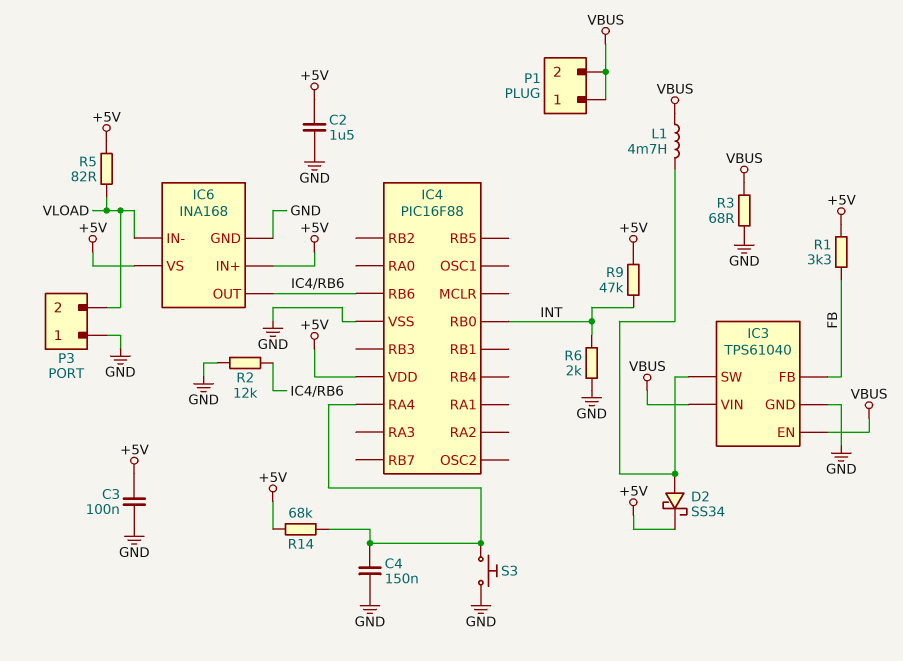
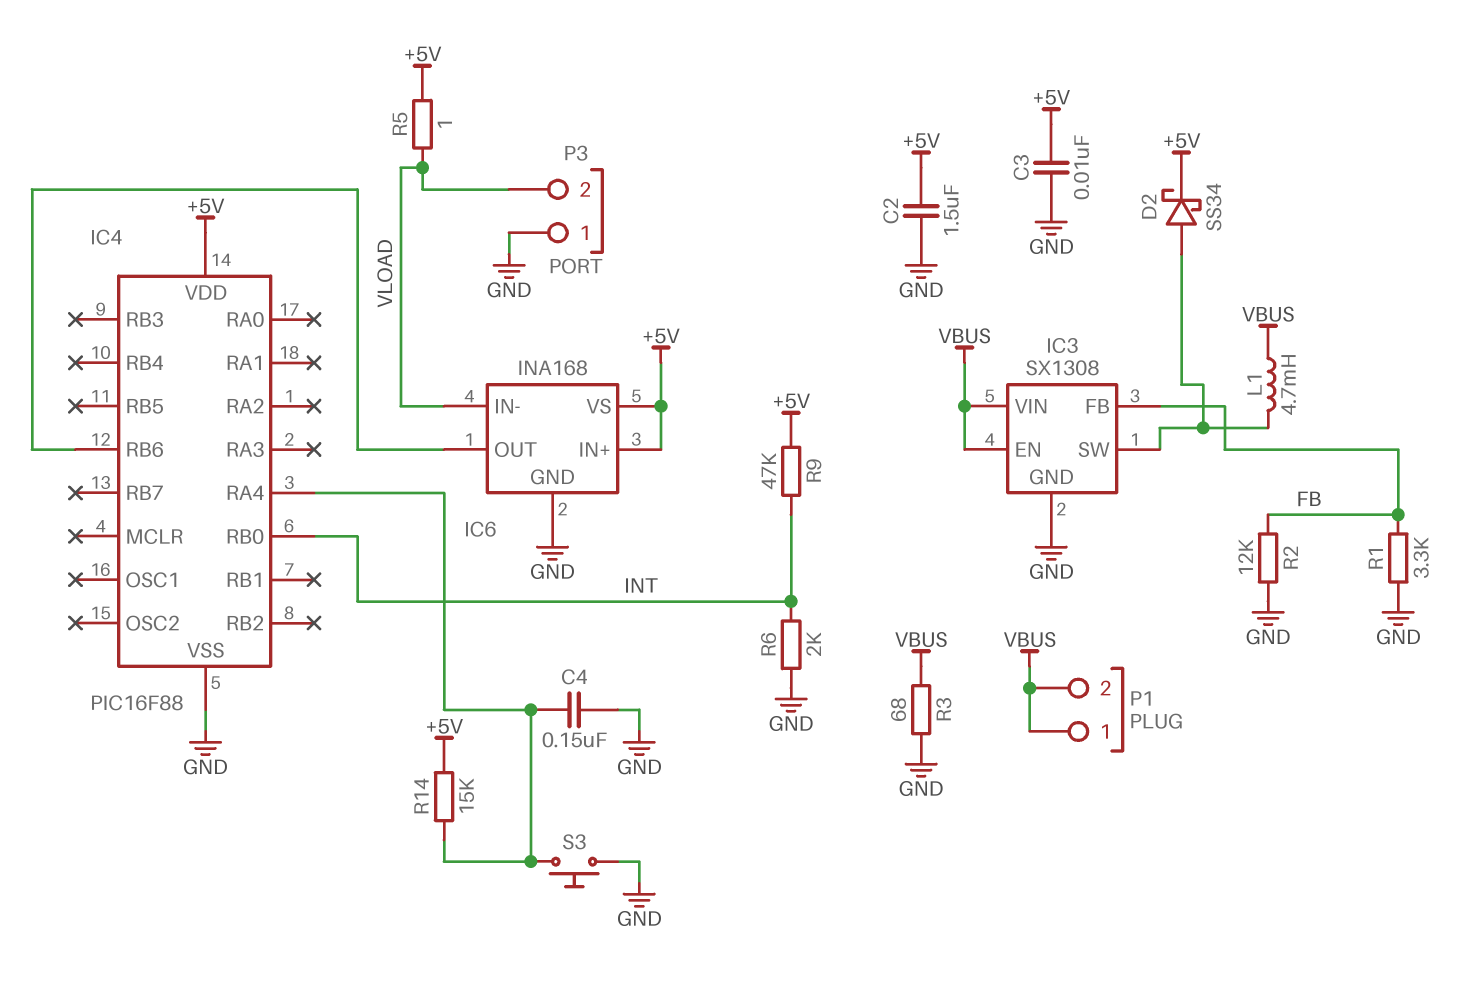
C3: 100nF (+5V, GND) -> 10nF (+5V, GND)
IC3: TPS61040 -> SX1308
R1: 3.3k (+5V, FB) -> 3.3k (FB, GND)
R2: 12k (GND, IC4/RB6) -> 12k (FB, GND)
R5: 82 (+5V, VLOAD) -> 1 (+5V, VLOAD)
R14: 68k (+5V, IC4/RA4) -> 15k (+5V, IC4/RA4)

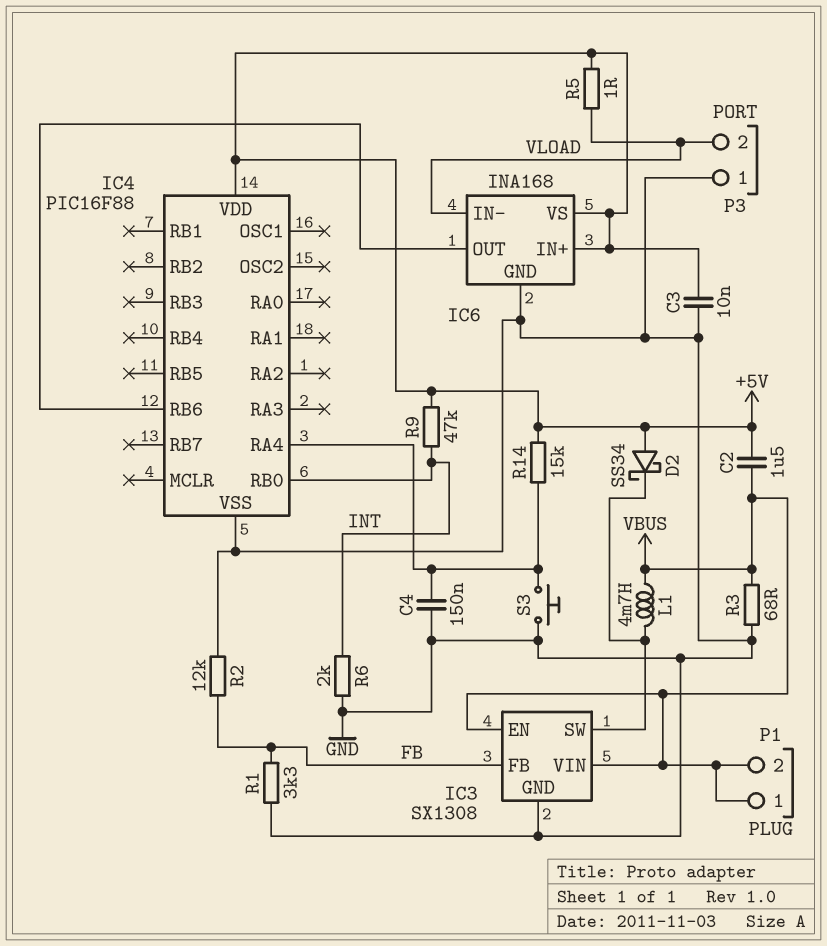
C2: 1.5uF (+5V, GND) -> 1.5uF (+5V, VBUS)
D2: schottky SS34 (A IC3/SW, K +5V) -> schottky SS34 (A +5V, K IC3/SW)

